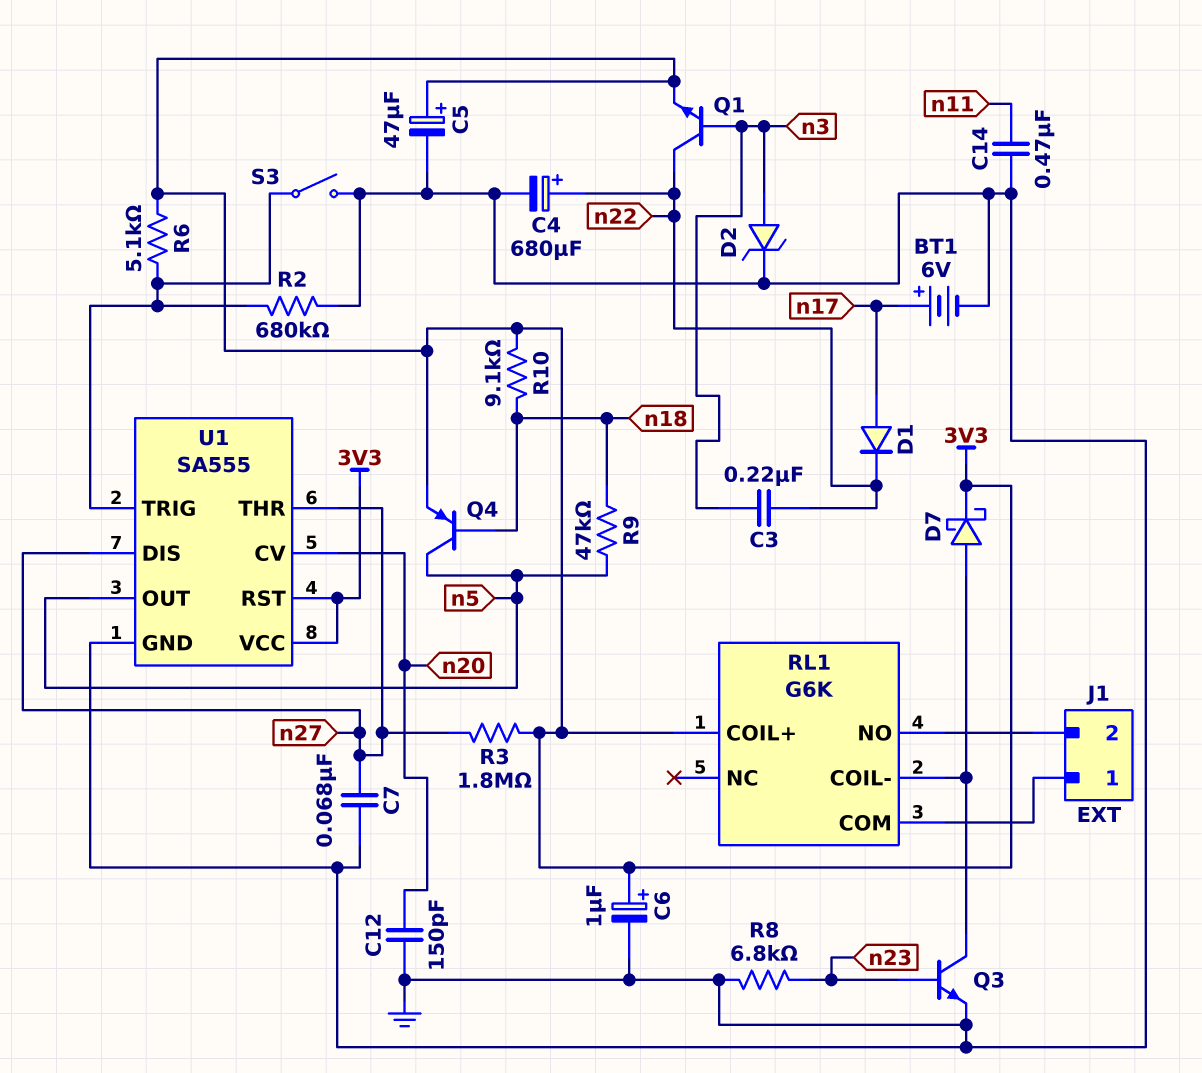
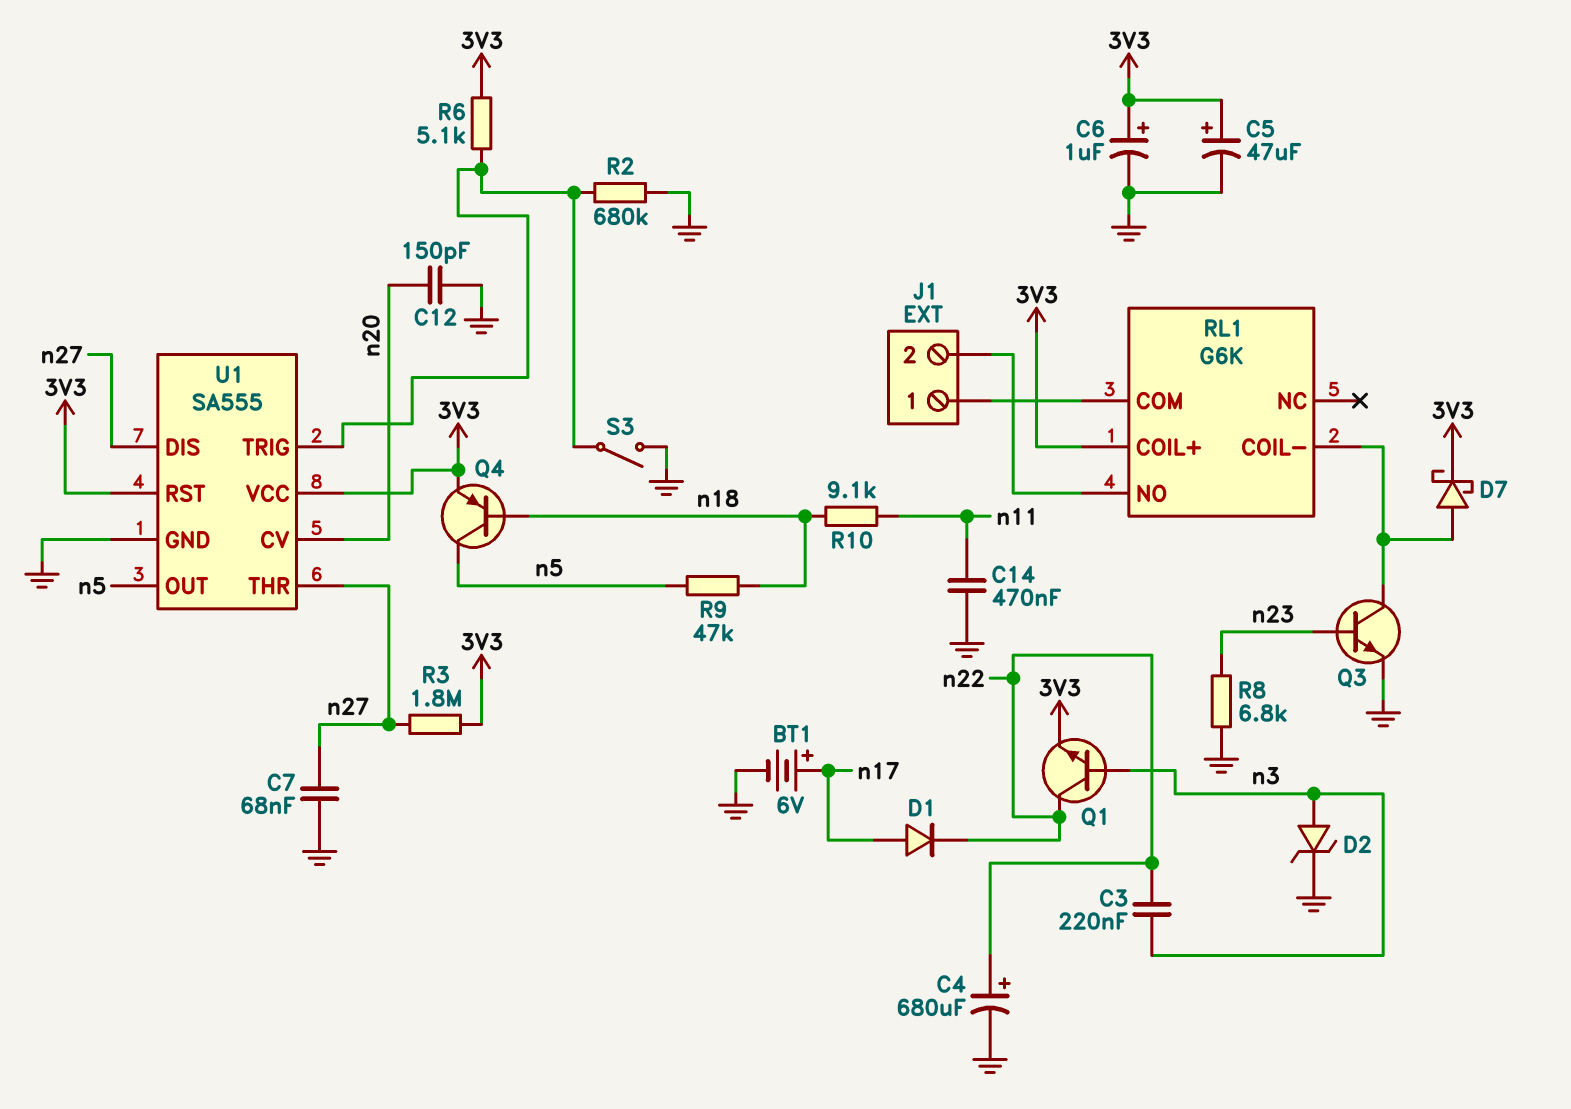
R10: 9.1k (3V3, n18) -> 9.1k (n11, n18)

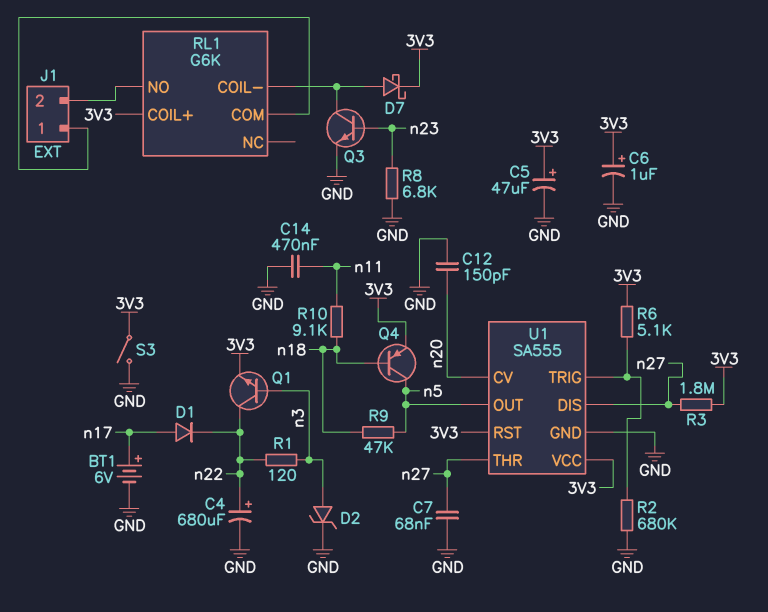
C3: 220nF (n3, n22) -> none
R1: none -> 120 (n3, n22)
S3: switch (GND, U1/TRIG) -> switch (3V3, GND)

